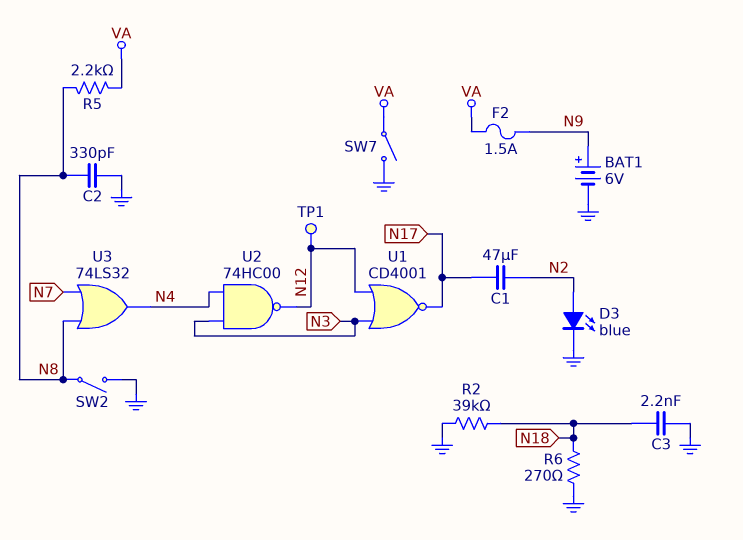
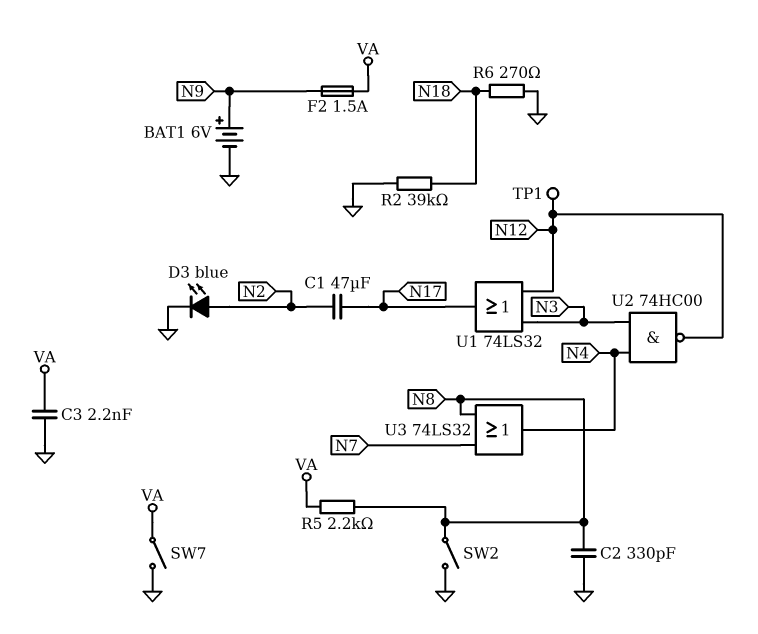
C3: 2.2nF (GND, N18) -> 2.2nF (GND, VA)
U1: NOR CD4001 (in N3, in N12, out N17) -> OR 74LS32 (in N3, in N12, out N17)

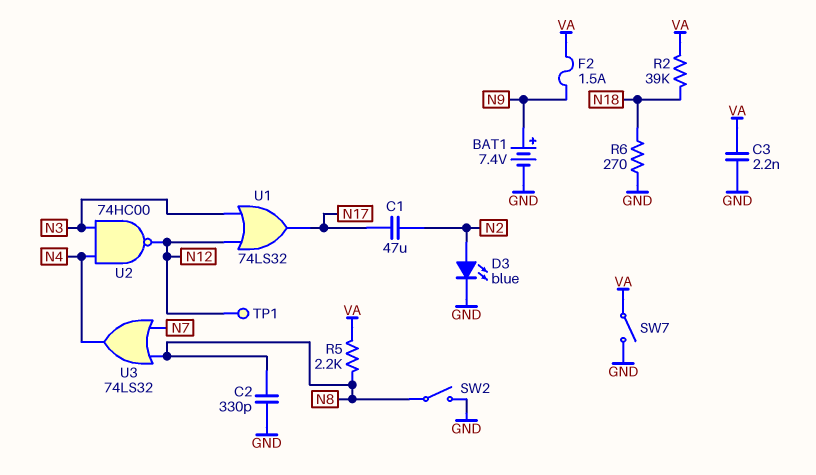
BAT1: 6V (plus N9, minus GND) -> 7.4V (plus N9, minus GND)
R2: 39k (GND, N18) -> 39k (N18, VA)

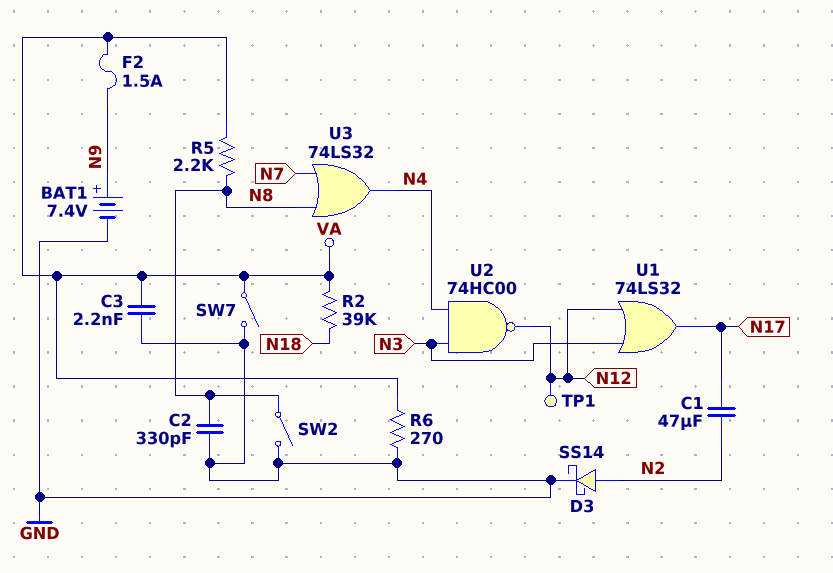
D3: LED blue (A N2, K GND) -> schottky SS14 (A N2, K GND)
R6: 270 (GND, N18) -> 270 (GND, VA)

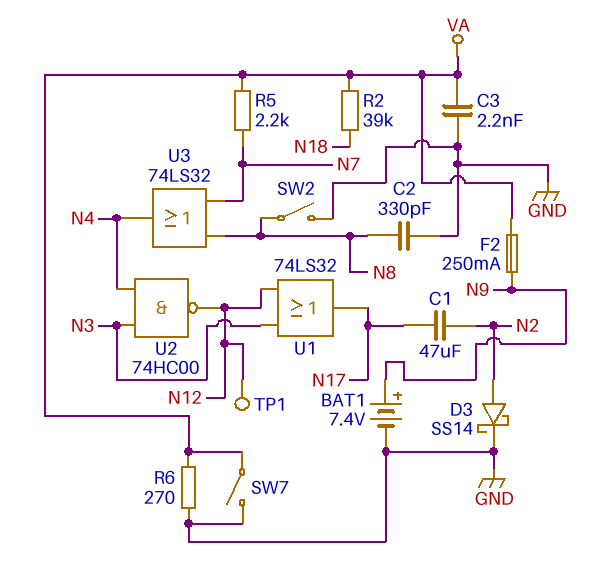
F2: 1.5A (N9, VA) -> 250mA (N9, VA)
R5: 2.2k (N8, VA) -> 2.2k (N7, VA)

